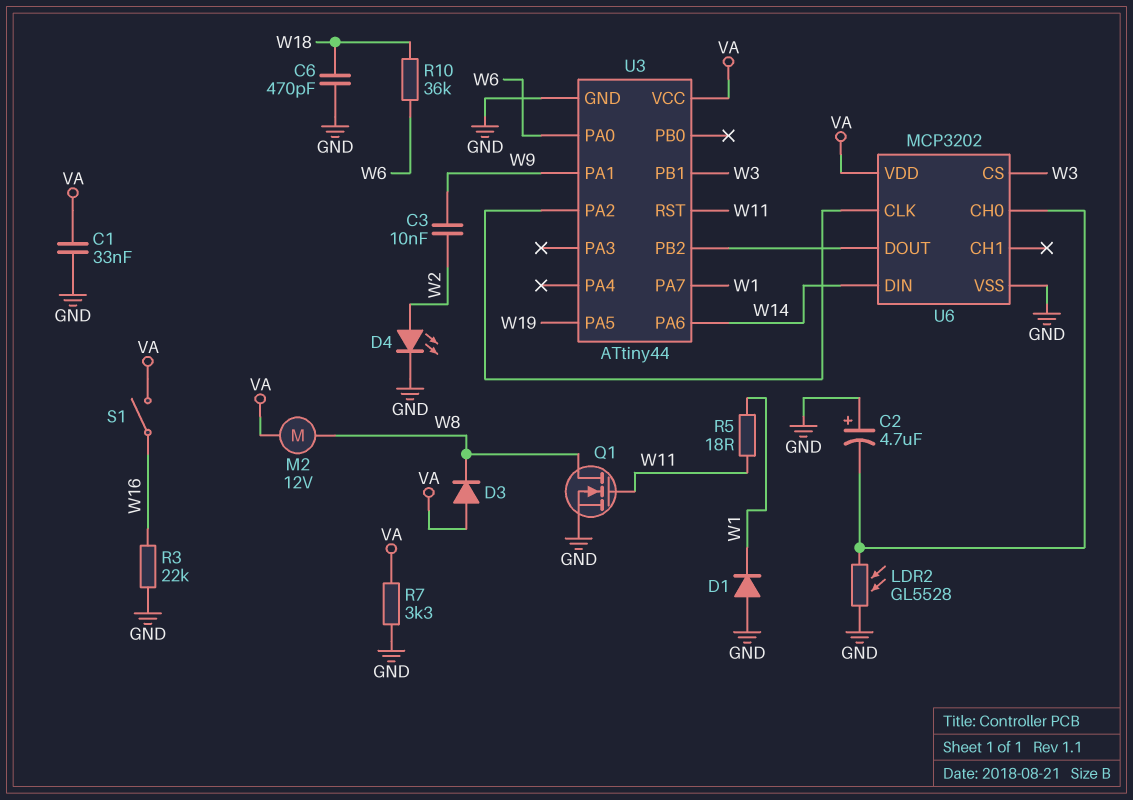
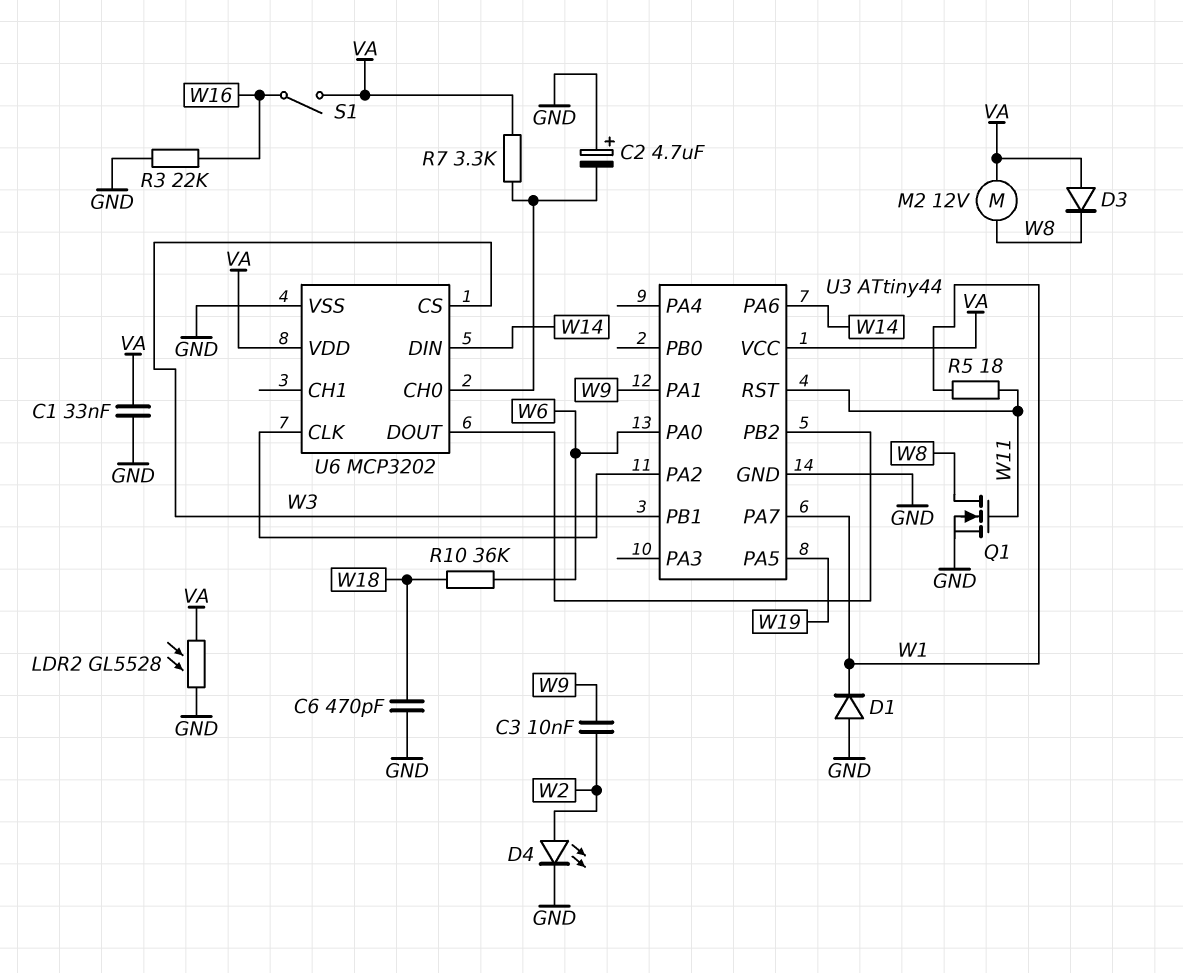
LDR2: GL5528 (GND, U6/CH0) -> GL5528 (GND, VA)
R7: 3.3k (GND, VA) -> 3.3k (U6/CH0, VA)

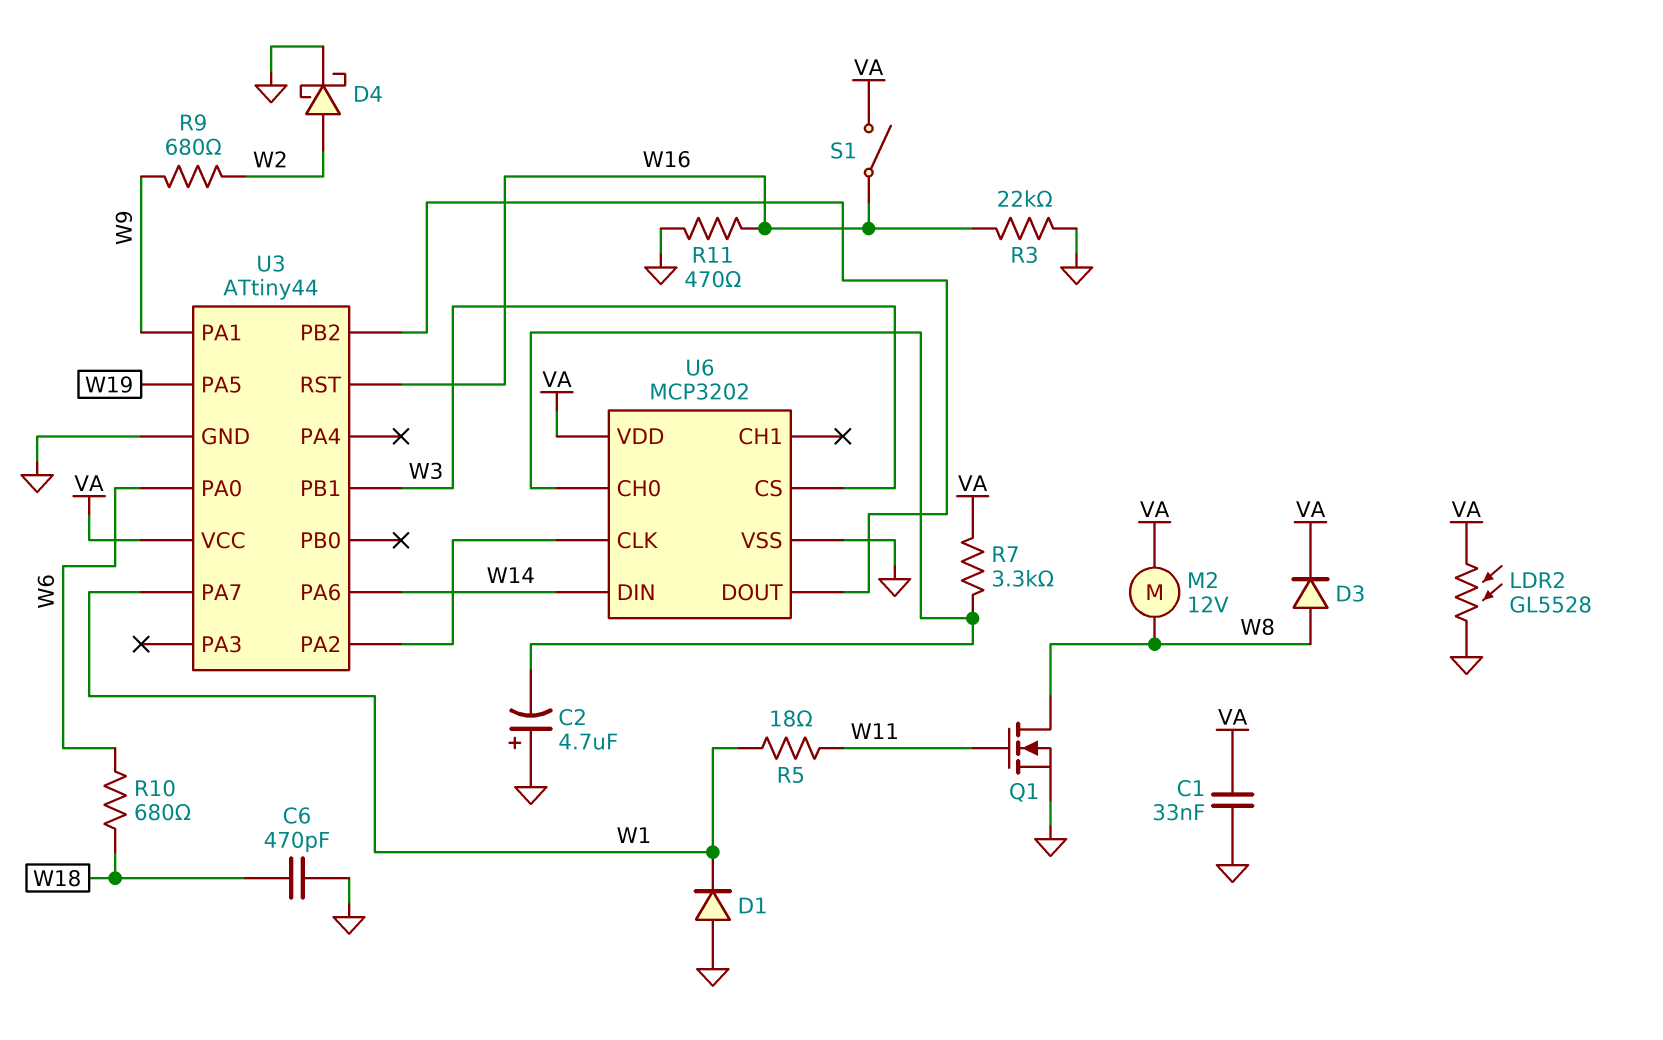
C3: 10nF (W2, W9) -> none
D3: diode (A VA, K W8) -> diode (A W8, K VA)
D4: LED (A W2, K GND) -> schottky (A W2, K GND)
R9: none -> 680 (W2, W9)
R10: 36k (W6, W18) -> 680 (W6, W18)
R11: none -> 470 (GND, W16)
U3 pin RST: W11 -> W16

